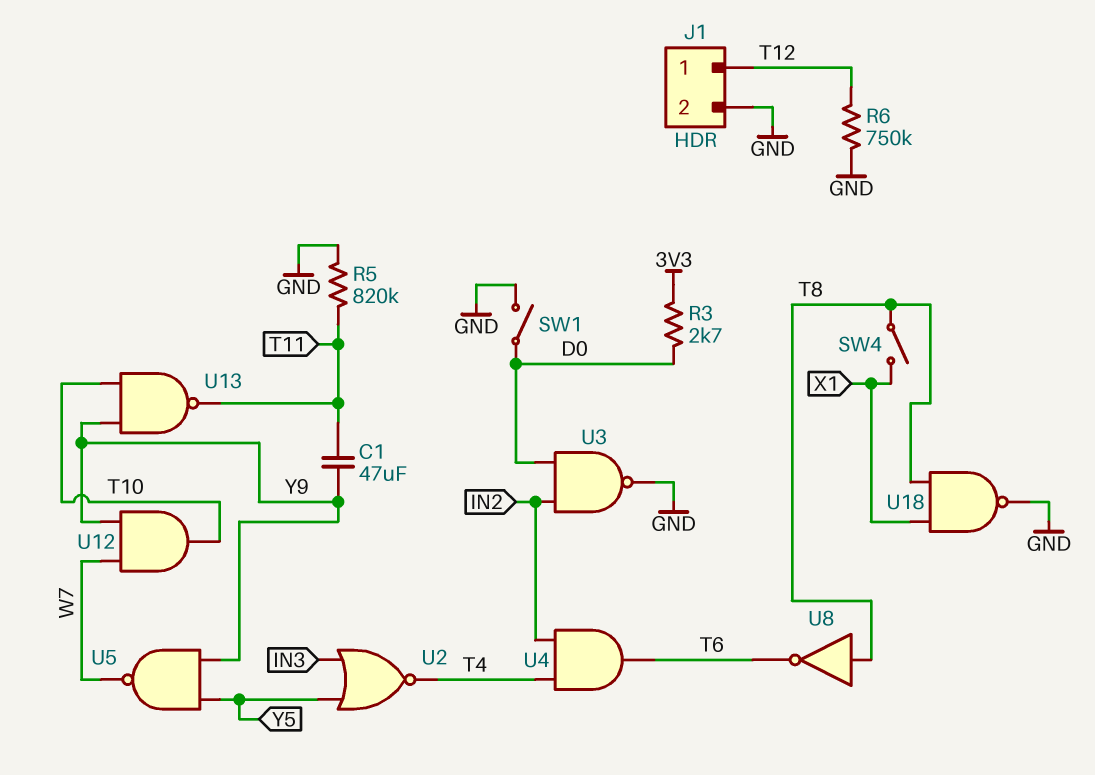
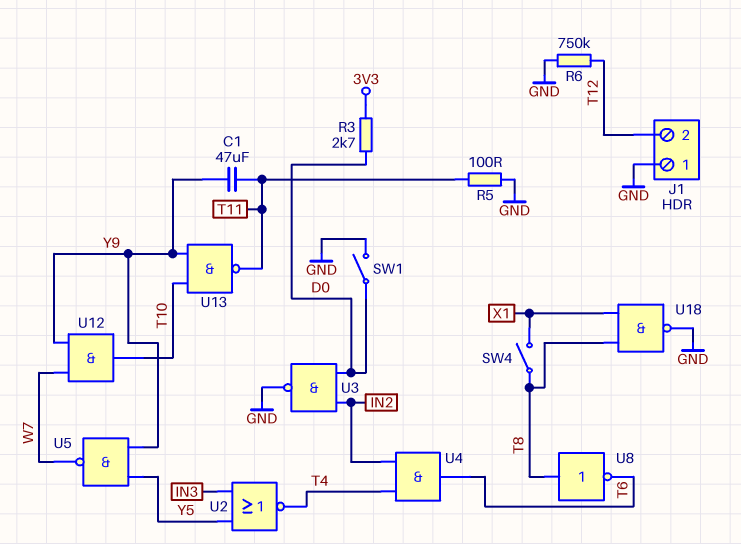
J1 pin 1: T12 -> GND
J1 pin 2: GND -> T12
R5: 820k (GND, T11) -> 100 (GND, T11)

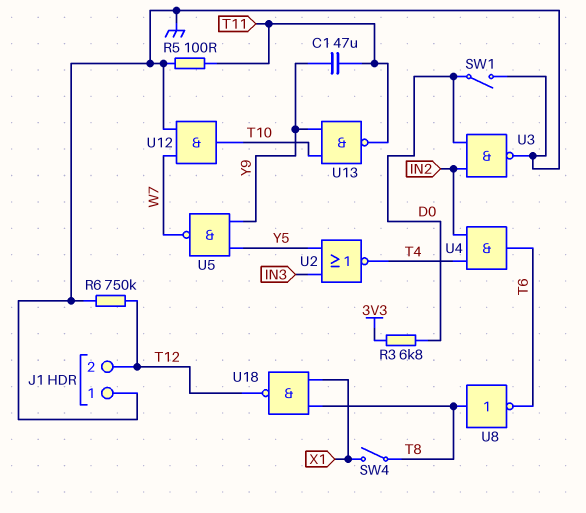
R3: 2.7k (3V3, D0) -> 6.8k (3V3, D0)
U12: AND (in W7, in Y9, out T10) -> AND (in GND, in W7, out T10)
U18: NAND (in T8, in X1, out GND) -> NAND (in T8, in X1, out T12)

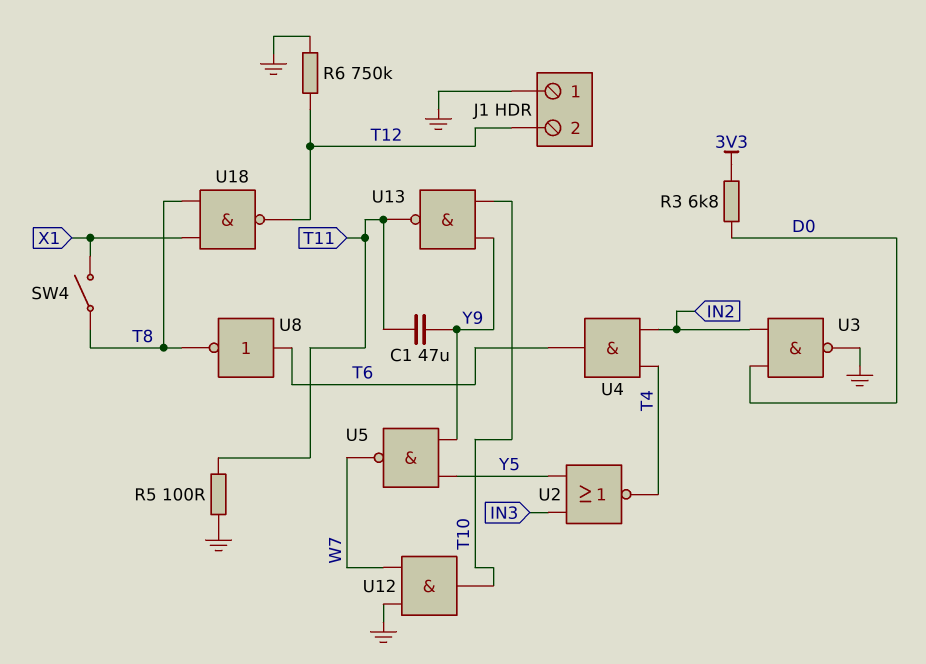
SW1: switch (D0, GND) -> none
U8: NOT (in T8, out T6) -> NOT (in T6, out T8)

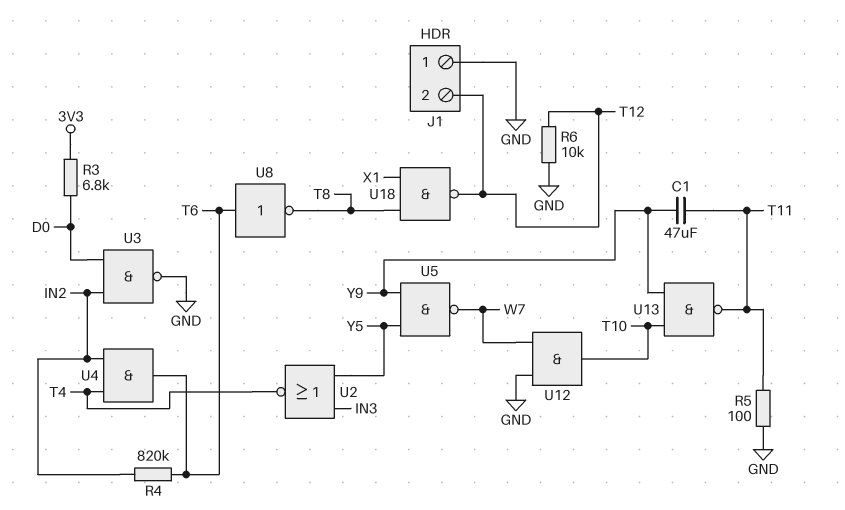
R4: none -> 820k (IN2, T6)
R6: 750k (GND, T12) -> 10k (GND, T12)
SW4: switch (T8, X1) -> none

